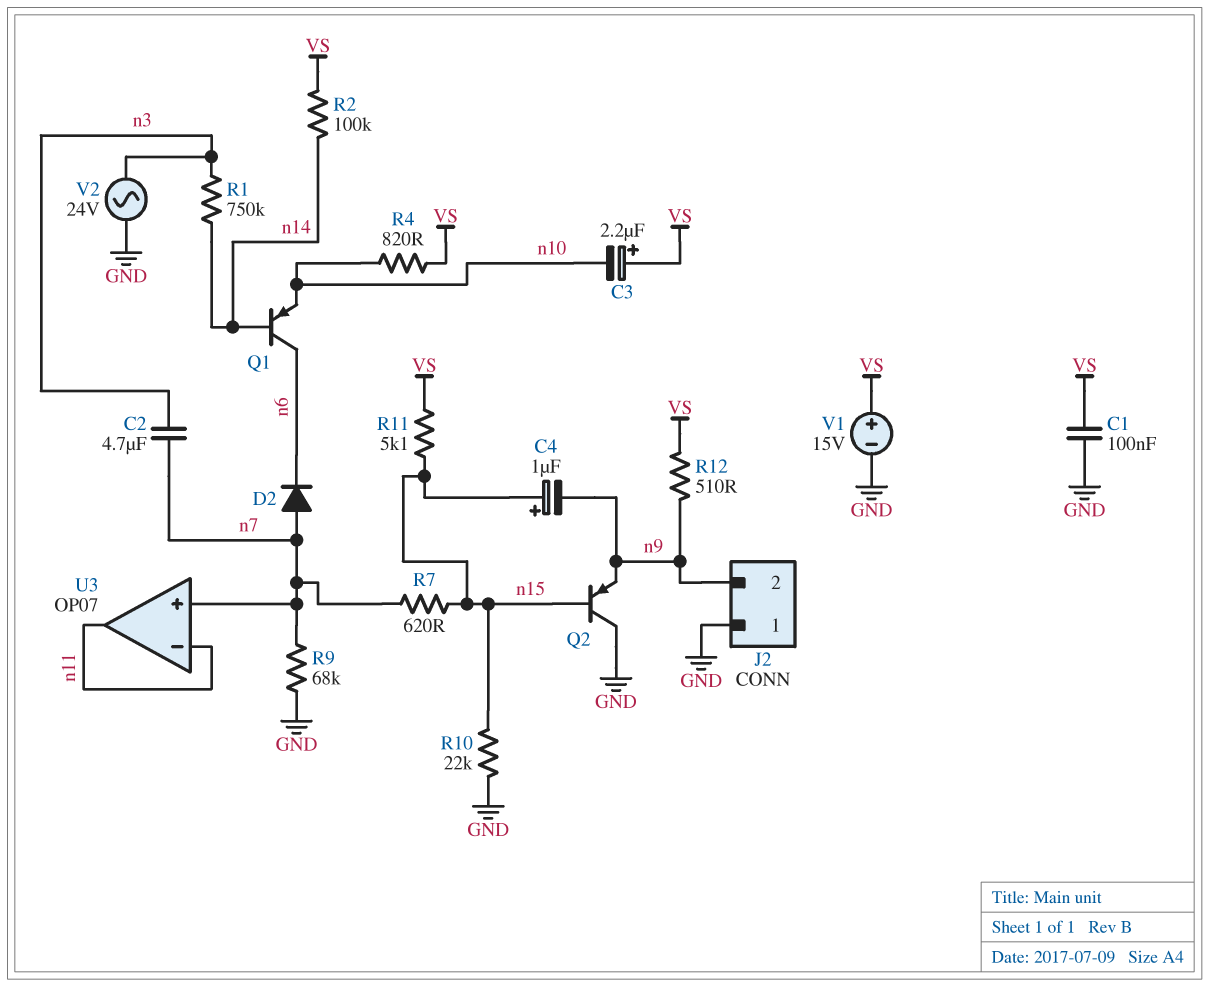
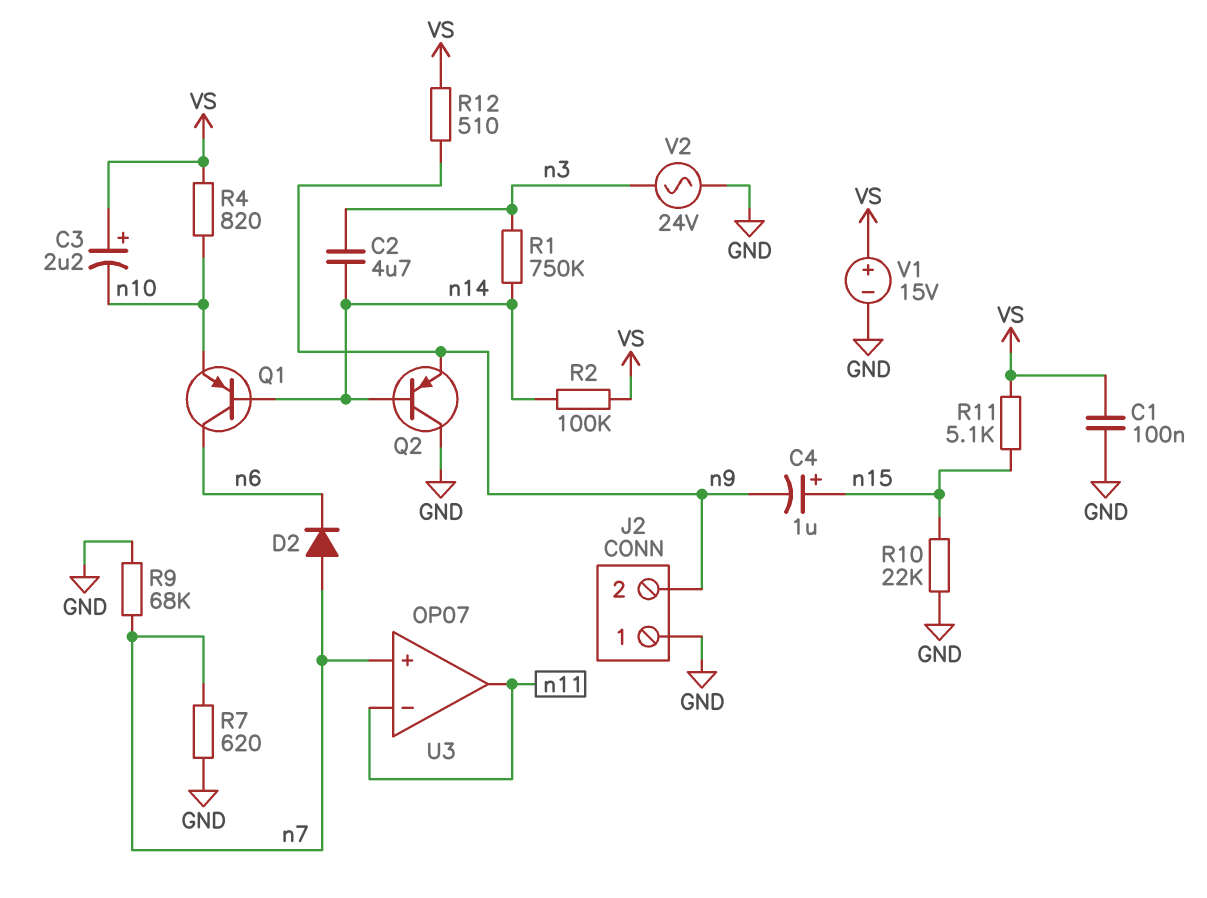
C2: 4.7uF (n3, n7) -> 4.7uF (n3, n14)
Q2: PNP (B n15, C GND, E n9) -> PNP (B n14, C GND, E n9)
R7: 620 (n7, n15) -> 620 (GND, n7)

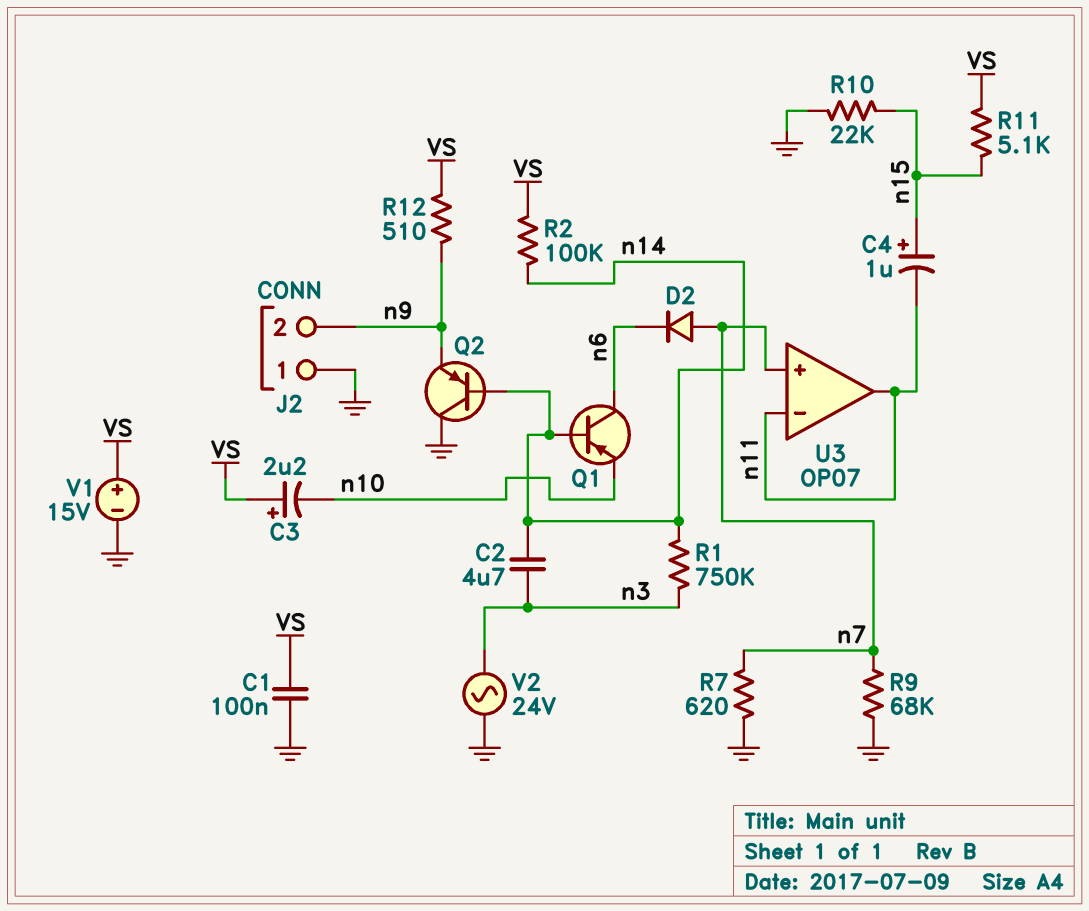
C4: 1uF (plus n15, minus n9) -> 1uF (plus n15, minus n11)
R4: 820 (VS, n10) -> none

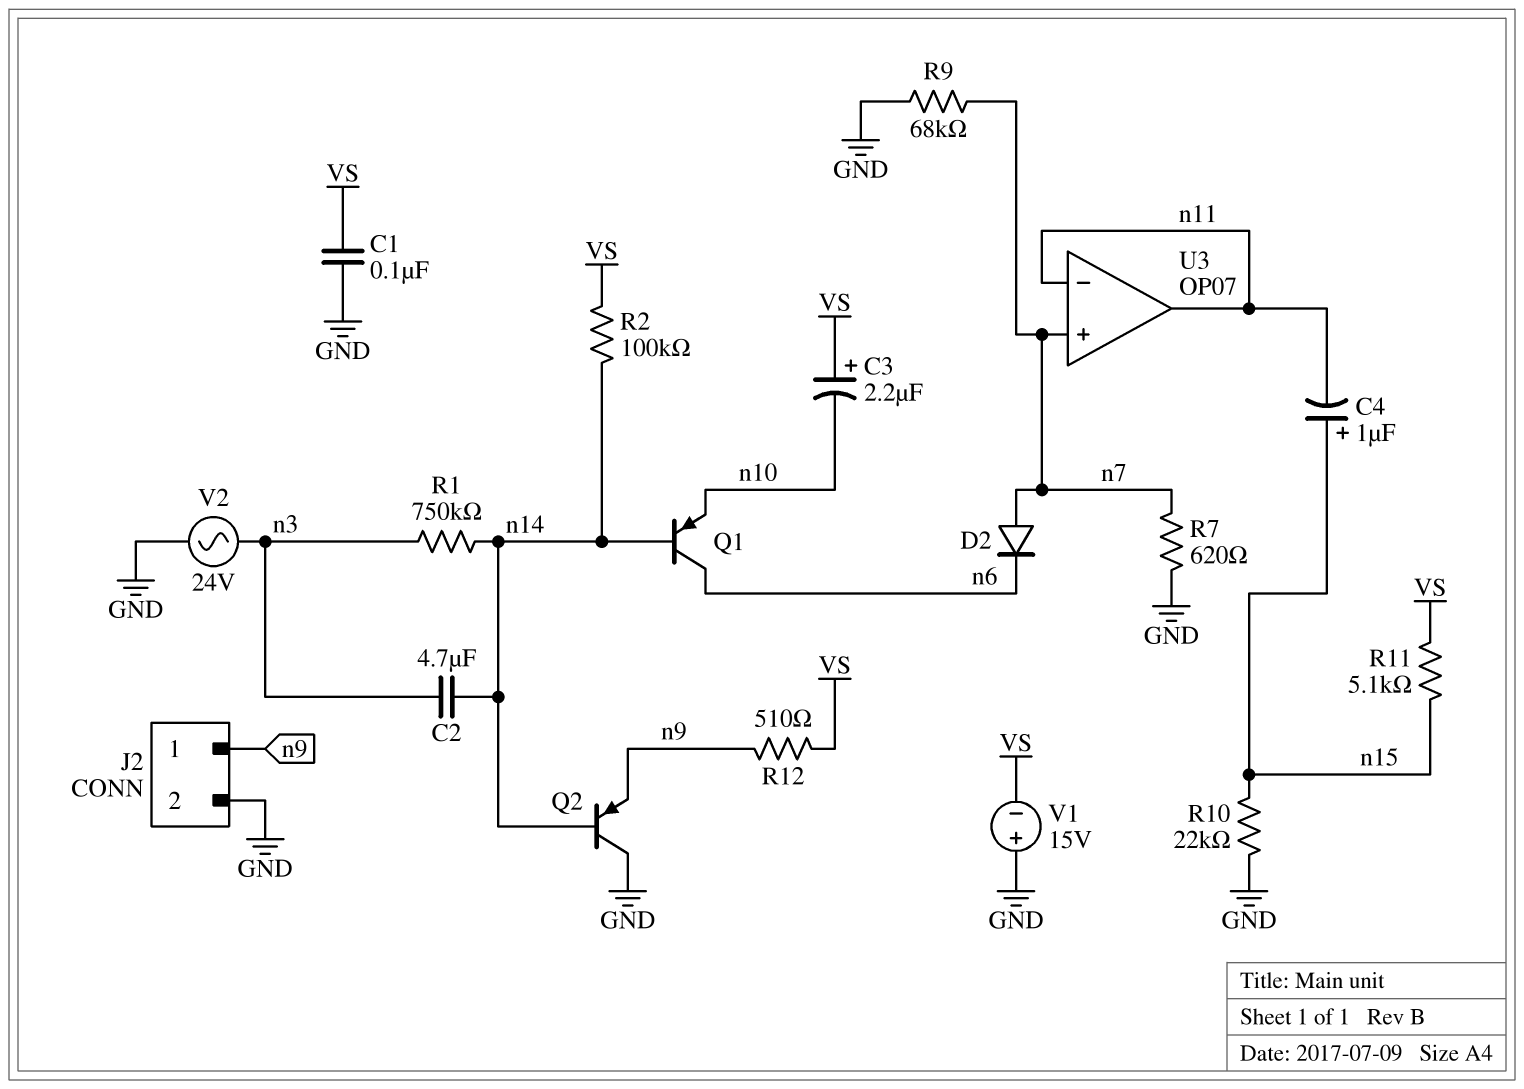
J2 pin 1: GND -> n9
J2 pin 2: n9 -> GND
V1: 15V (plus VS, minus GND) -> 15V (plus GND, minus VS)

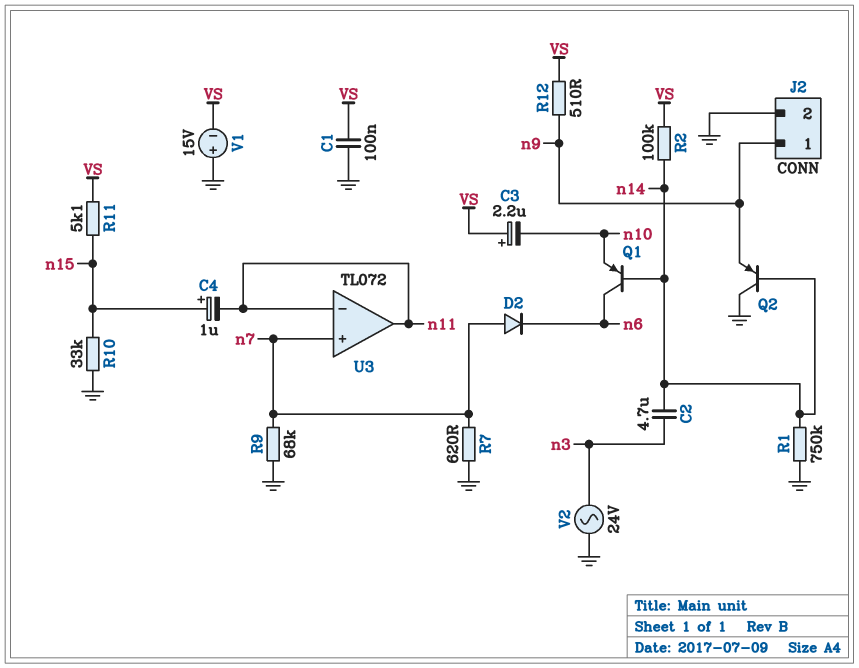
R1: 750k (n3, n14) -> 750k (GND, n14)
R10: 22k (GND, n15) -> 33k (GND, n15)
U3: OP07 -> TL072

